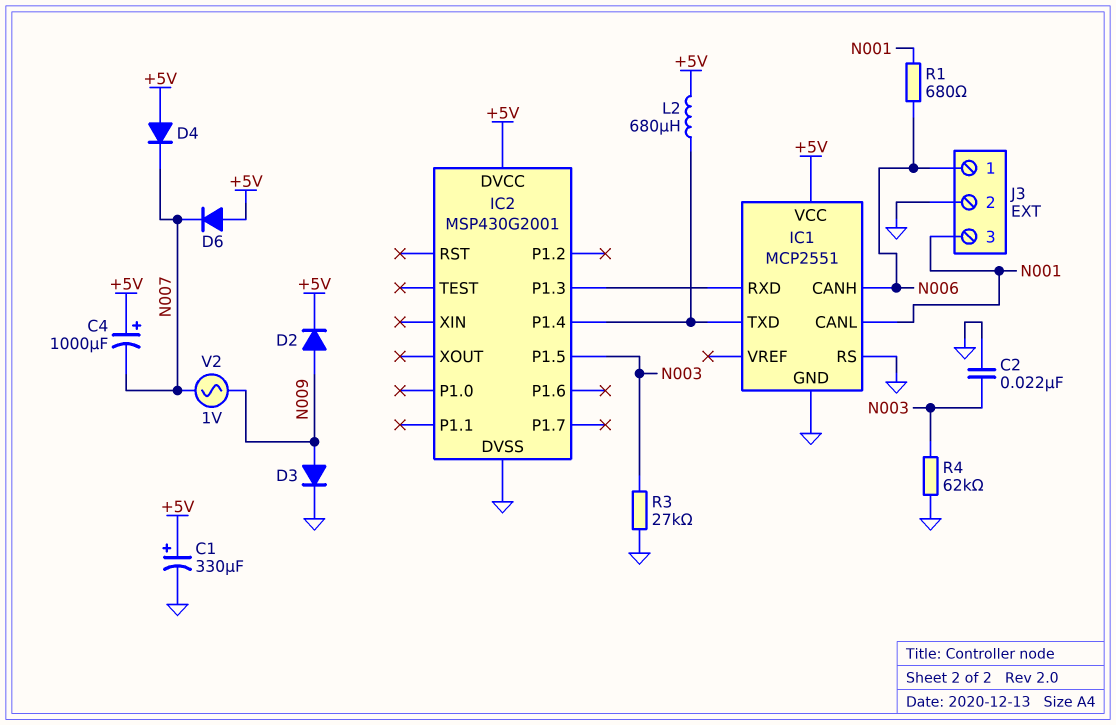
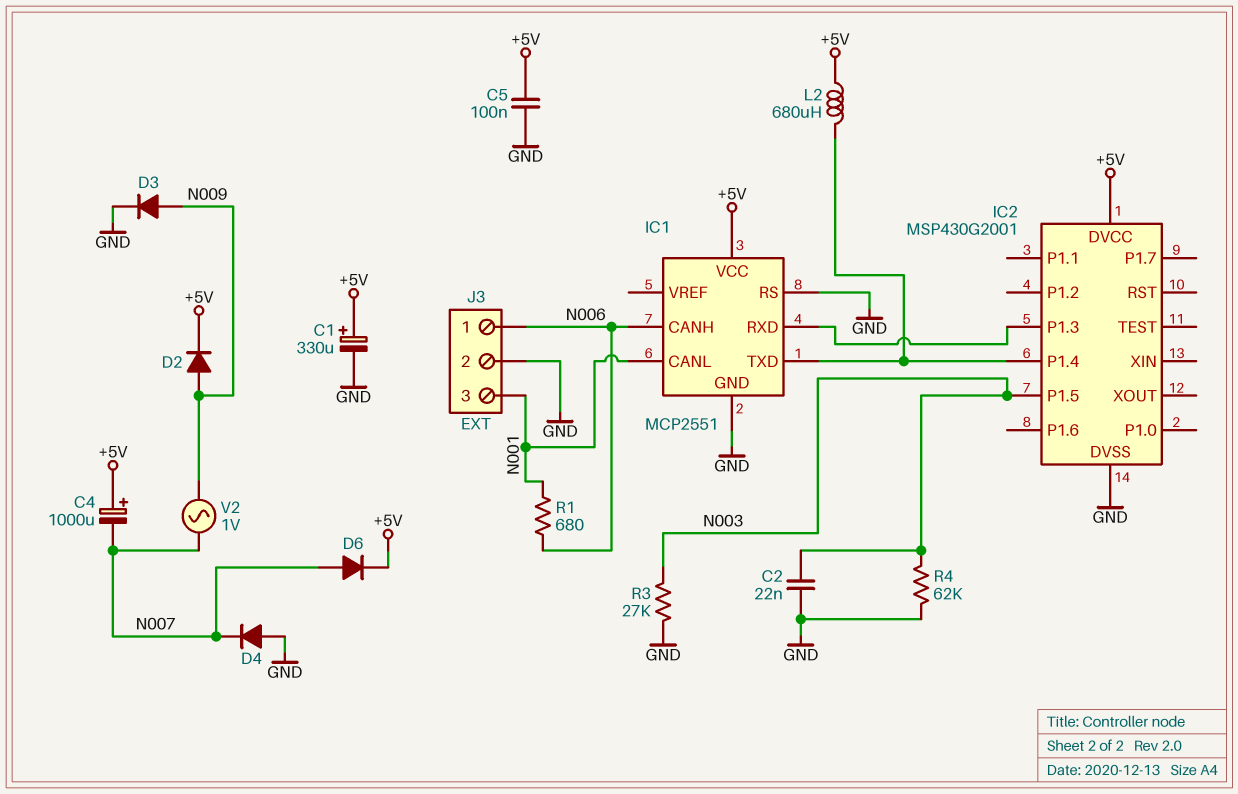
C5: none -> 100nF (+5V, GND)
D4: diode (A +5V, K N007) -> diode (A GND, K N007)
D6: diode (A +5V, K N007) -> diode (A N007, K +5V)

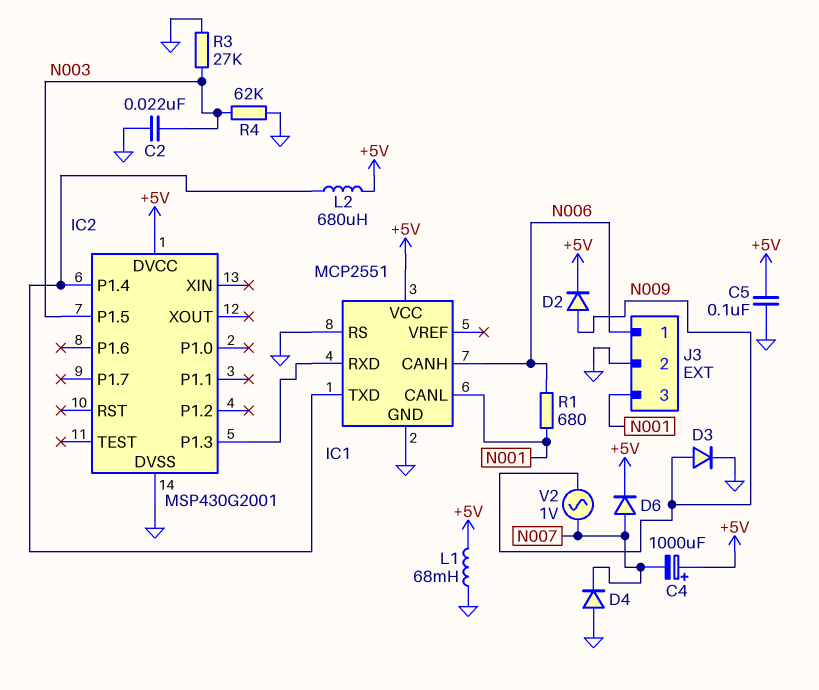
C1: 330uF (plus +5V, minus GND) -> none
L1: none -> 68mH (+5V, GND)

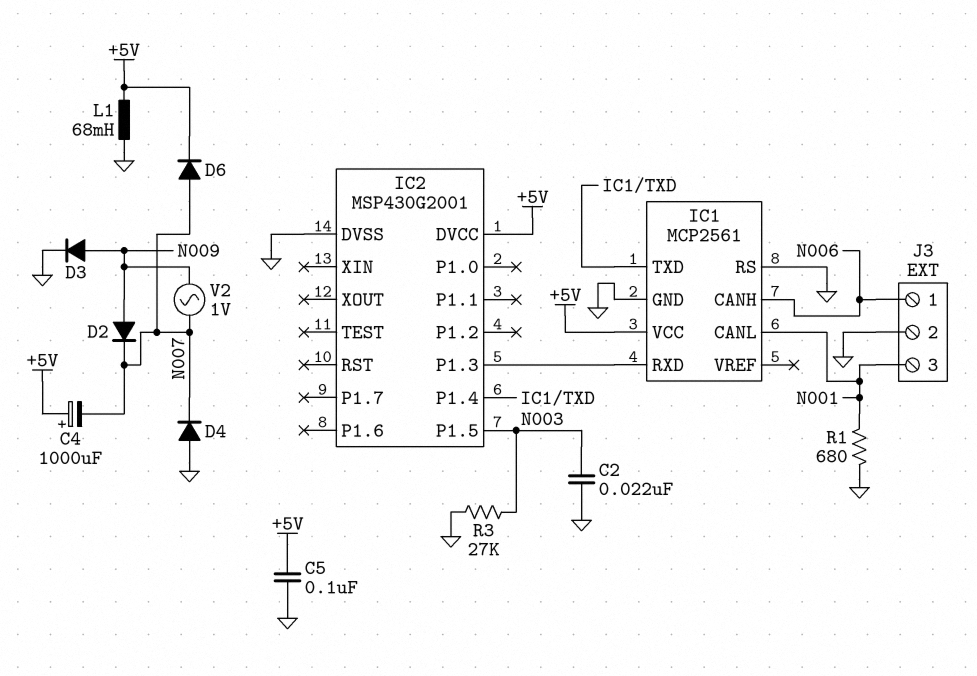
D2: diode (A N009, K +5V) -> diode (A N009, K N007)
IC1: MCP2551 -> MCP2561
L2: 680uH (+5V, IC1/TXD) -> none
R1: 680 (N001, N006) -> 680 (GND, N001)
R4: 62k (GND, N003) -> none

